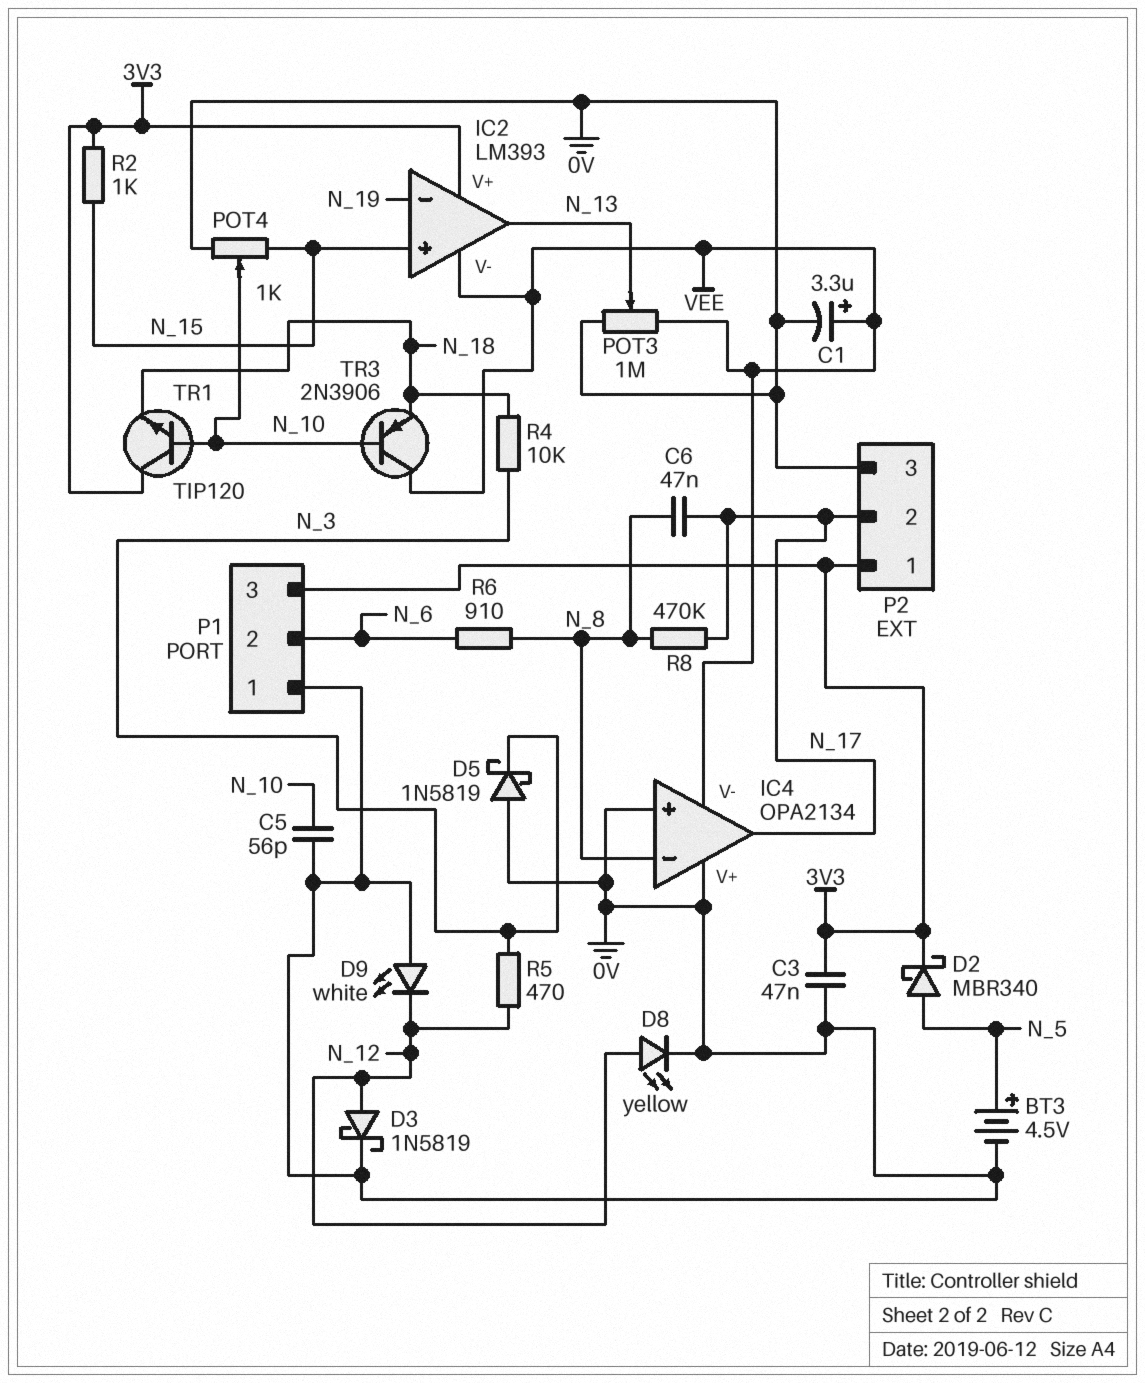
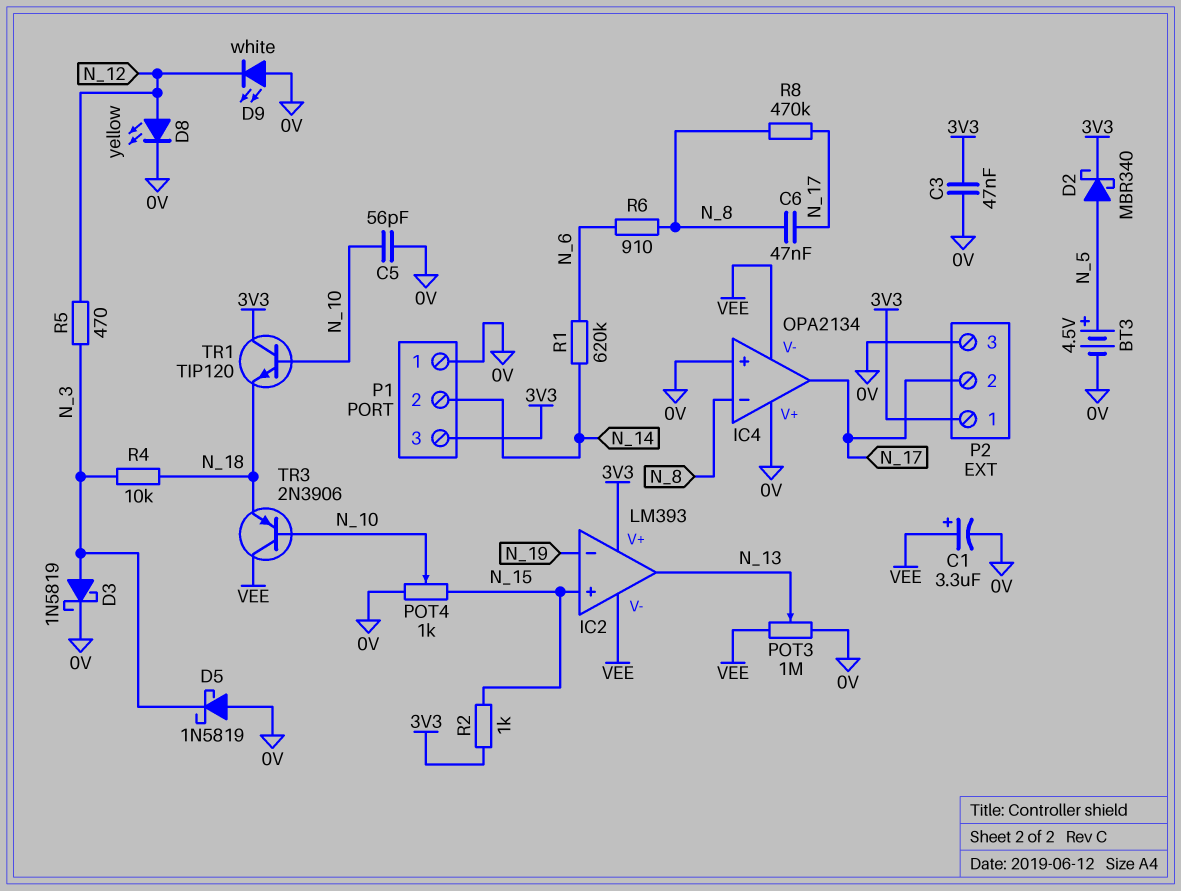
D3: schottky 1N5819 (A N_12, K 0V) -> schottky 1N5819 (A N_3, K 0V)
P1 pin 2: N_6 -> N_14
R1: none -> 620k (N_6, N_14)

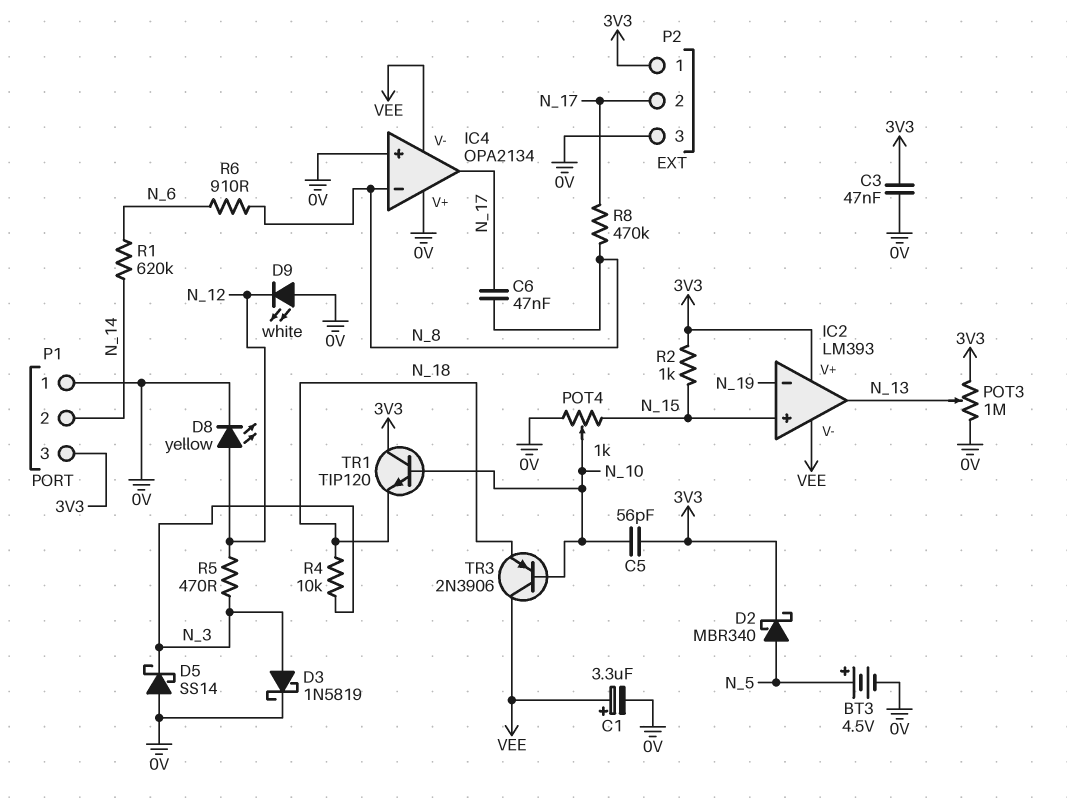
C5: 56pF (0V, N_10) -> 56pF (3V3, N_10)
D5: schottky 1N5819 (A 0V, K N_3) -> schottky SS14 (A 0V, K N_3)
POT3: 1M (0V, VEE, wiper N_13) -> 1M (0V, 3V3, wiper N_13)

